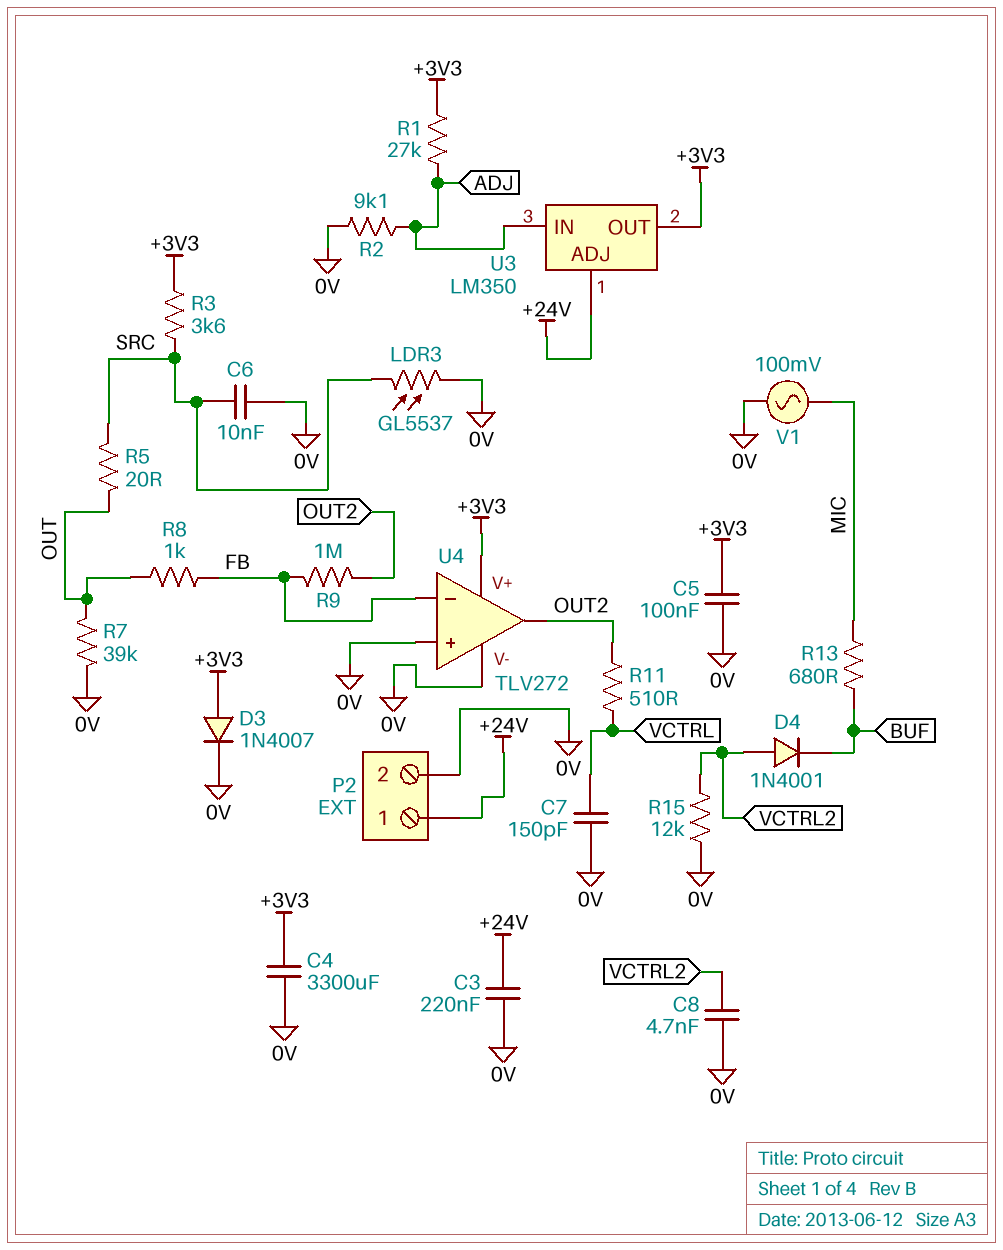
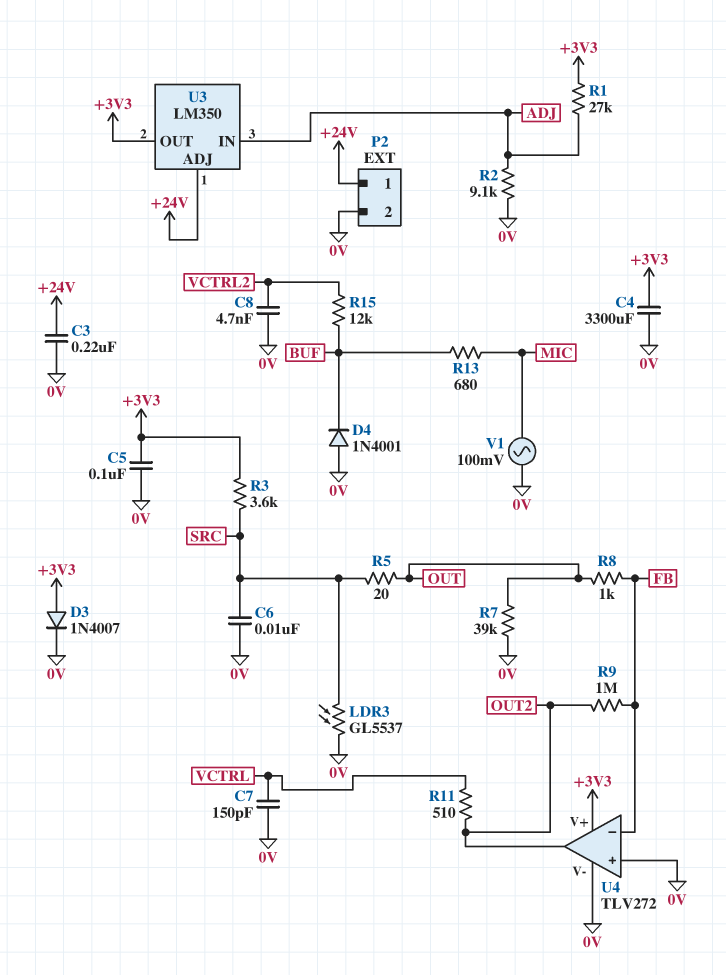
D4: diode 1N4001 (A VCTRL2, K BUF) -> diode 1N4001 (A 0V, K BUF)
R15: 12k (0V, VCTRL2) -> 12k (BUF, VCTRL2)

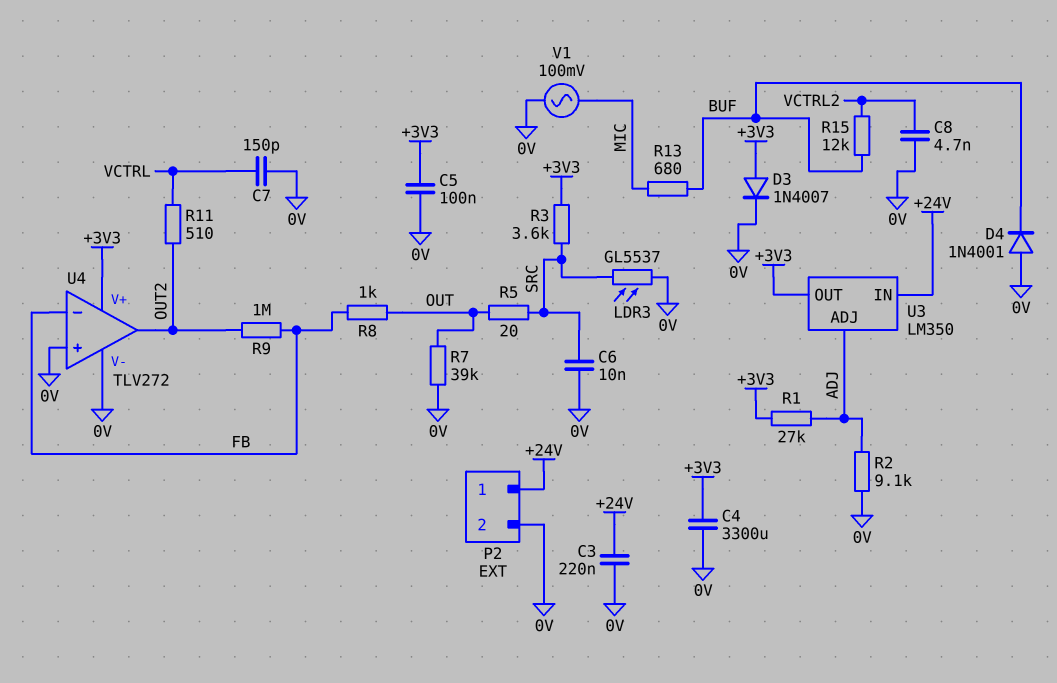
U3 pin ADJ: +24V -> ADJ
U3 pin IN: ADJ -> +24V

